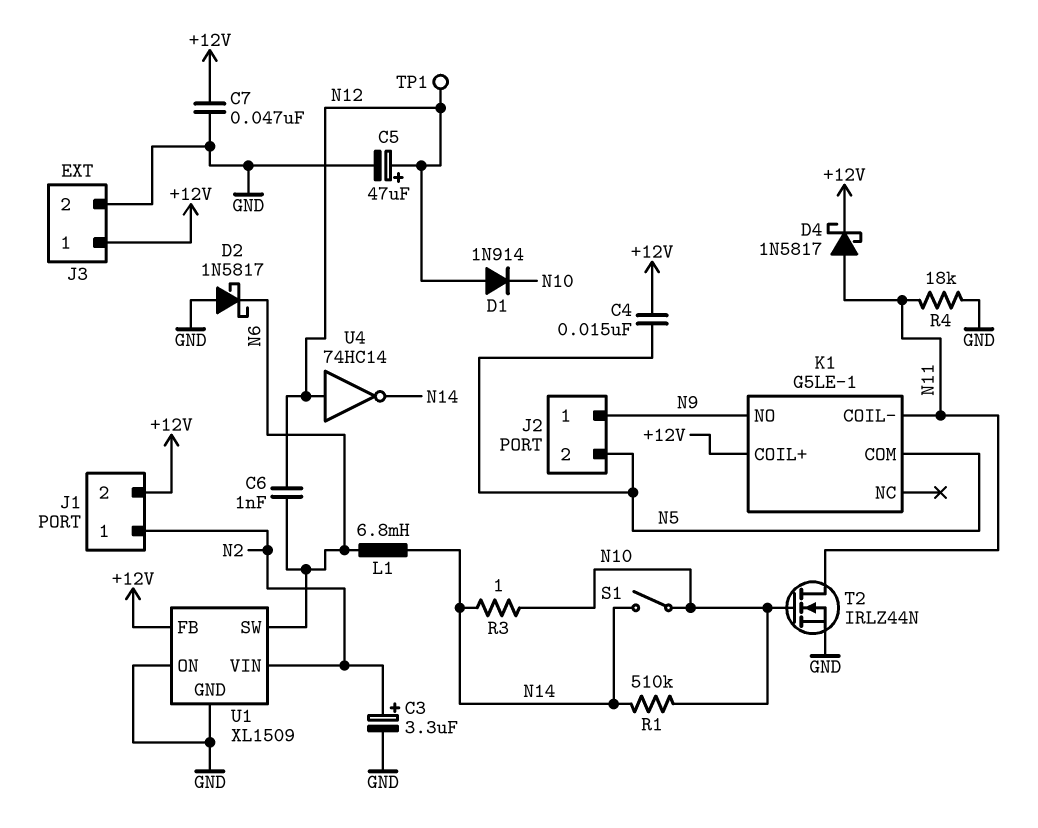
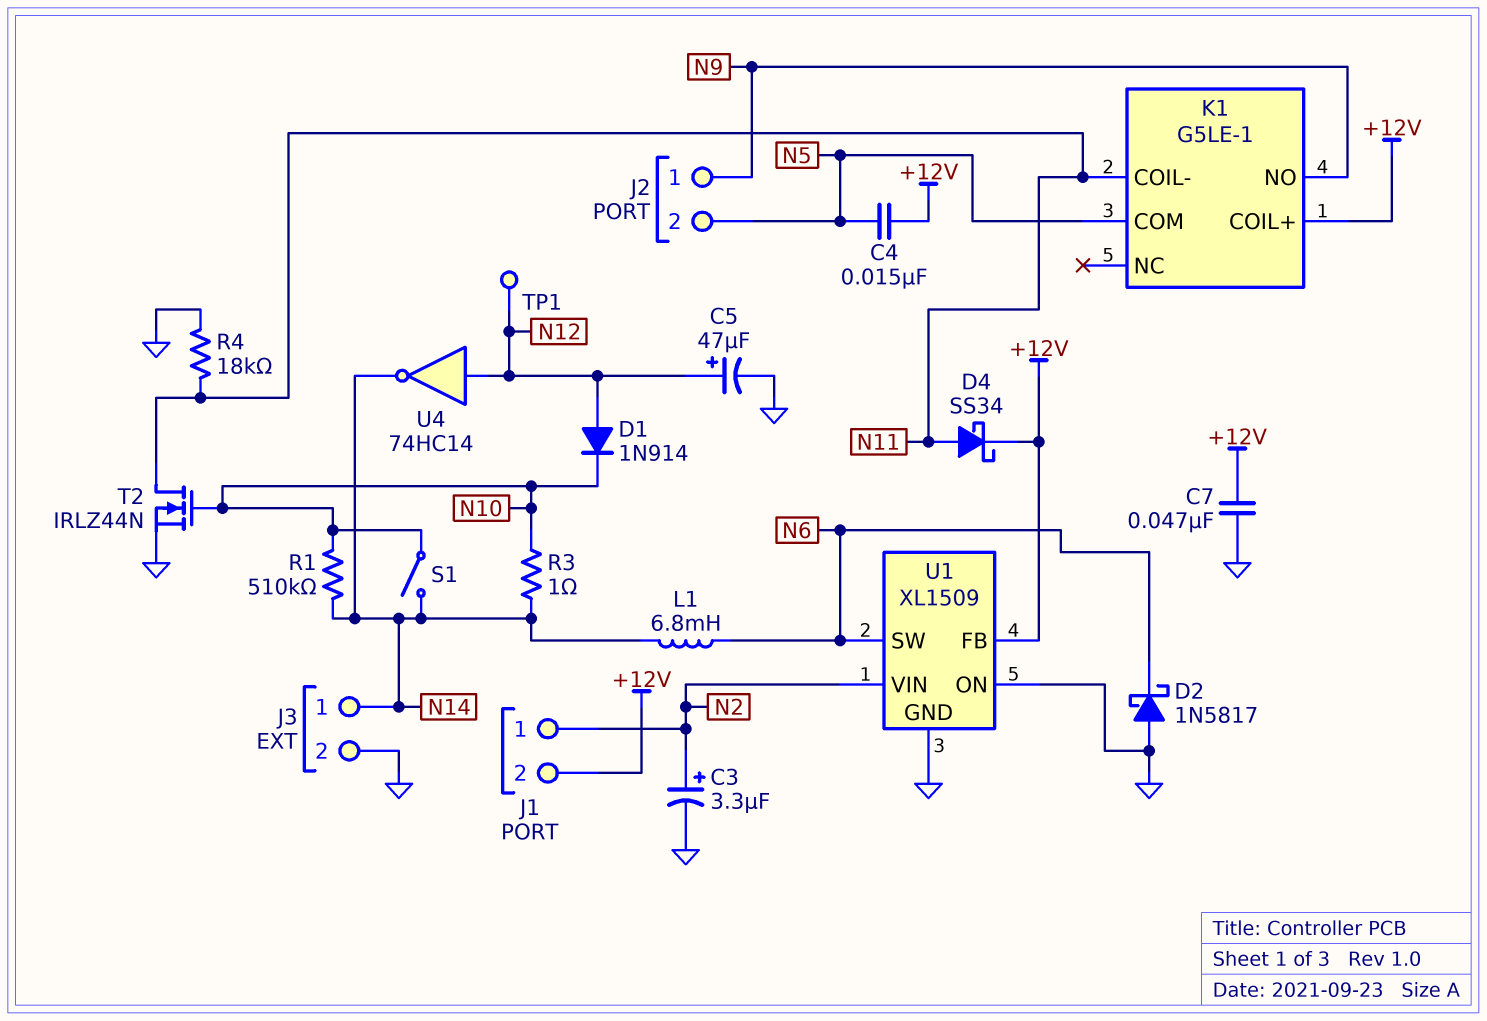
C6: 1nF (N6, N12) -> none
D4: schottky 1N5817 (A N11, K +12V) -> schottky SS34 (A N11, K +12V)
J3 pin 1: +12V -> N14

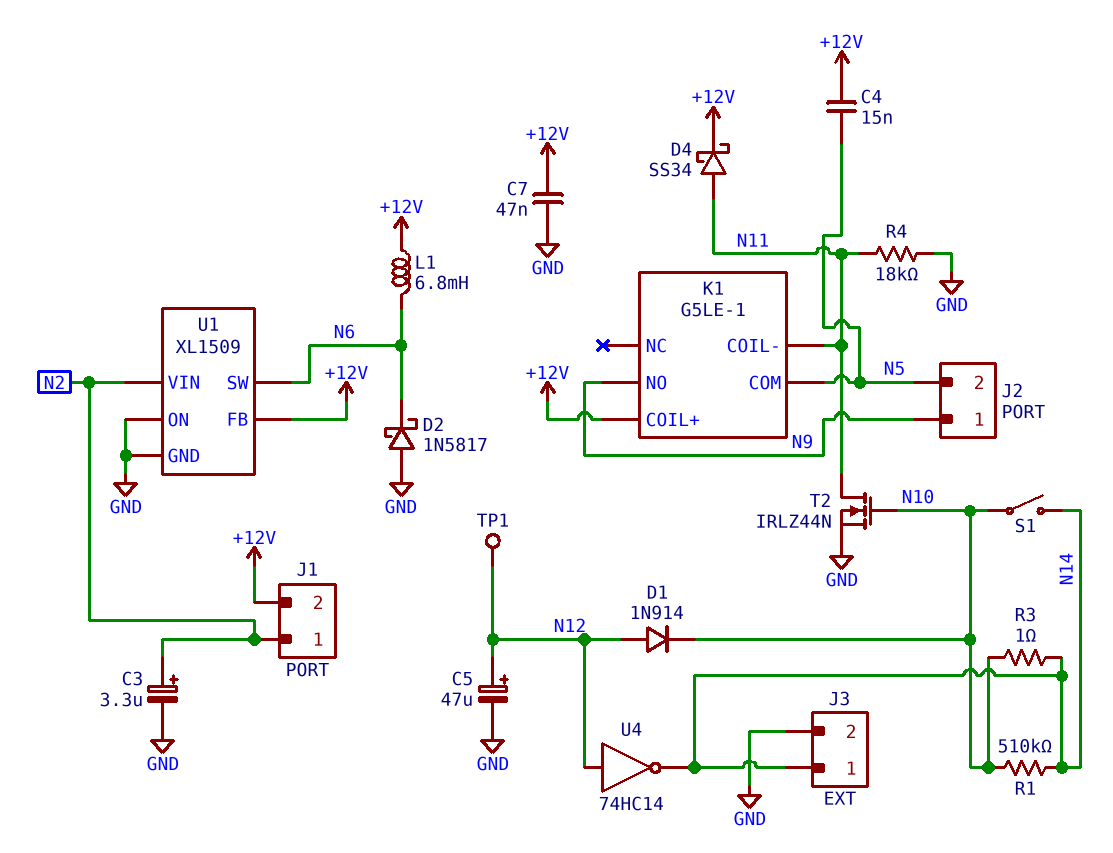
L1: 6.8mH (N6, N14) -> 6.8mH (+12V, N6)

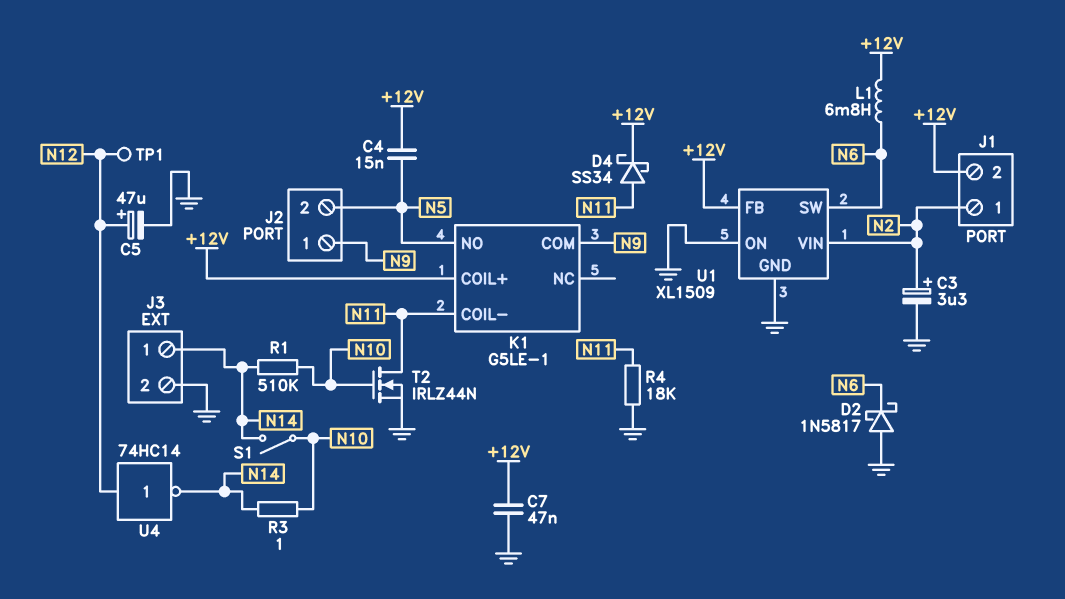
D1: diode 1N914 (A N12, K N10) -> none
K1 pin COM: N5 -> N9
K1 pin NO: N9 -> N5

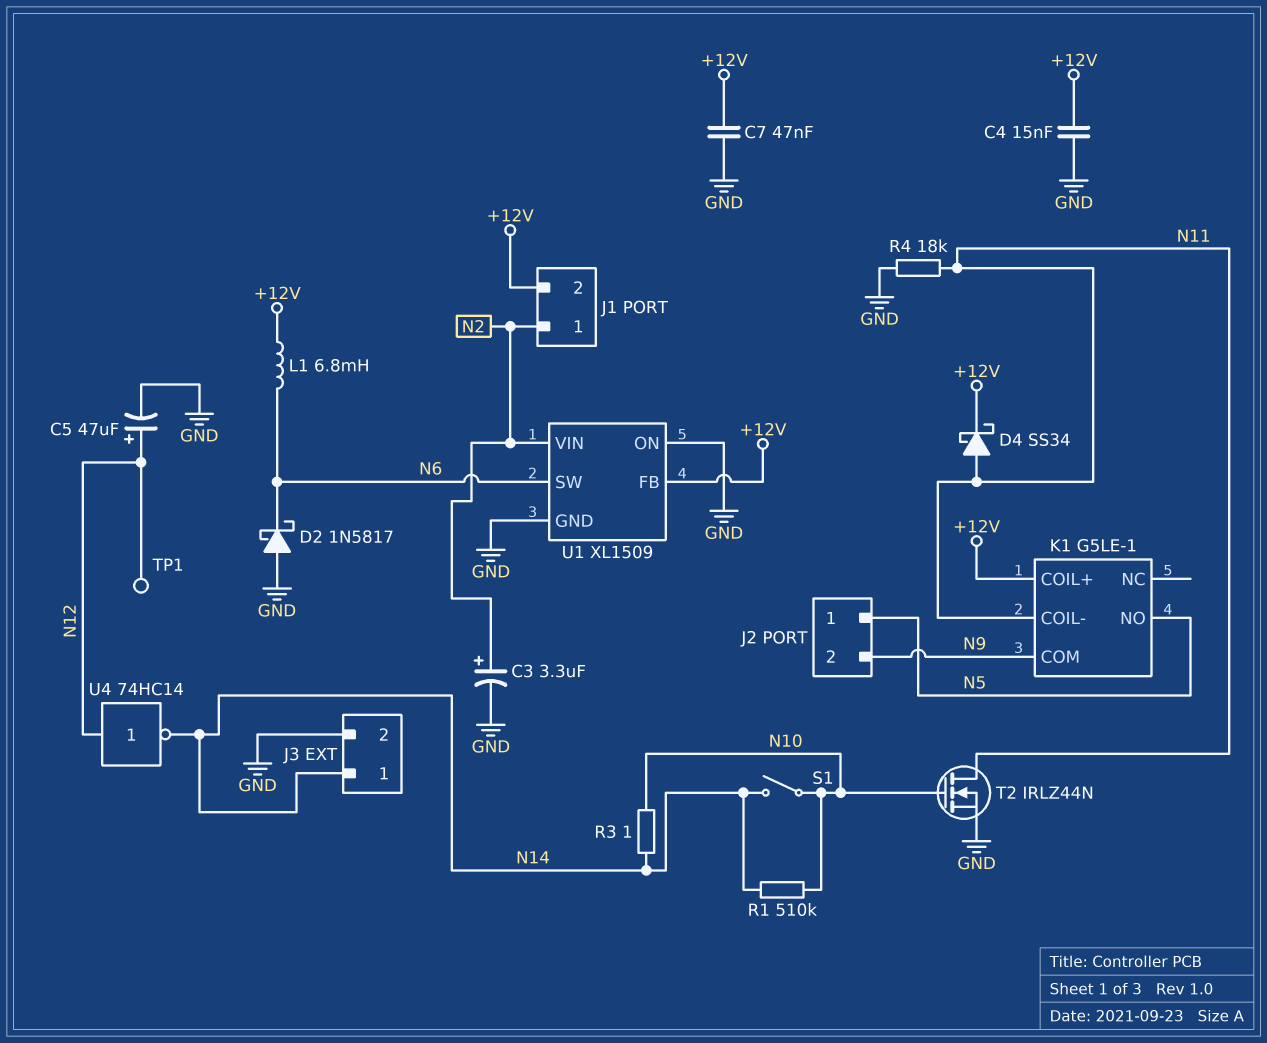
C4: 15nF (+12V, N5) -> 15nF (+12V, GND)
J2 pin 1: N9 -> N5
J2 pin 2: N5 -> N9

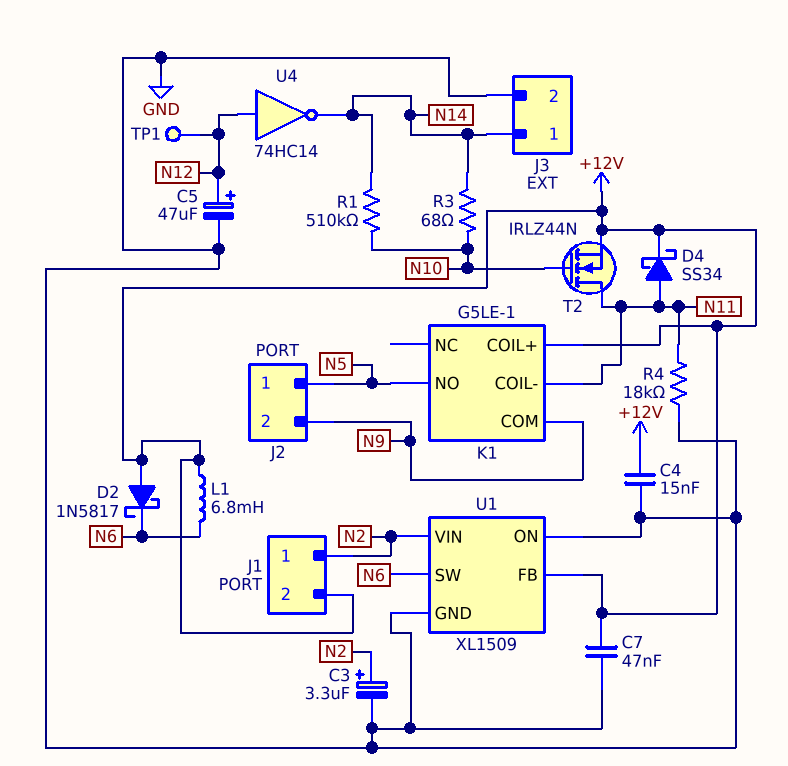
D2: schottky 1N5817 (A GND, K N6) -> schottky 1N5817 (A +12V, K N6)
R3: 1 (N10, N14) -> 68 (N10, N14)
S1: switch (N10, N14) -> none
T2: NMOS IRLZ44N (G N10, D N11, S GND) -> NMOS IRLZ44N (G N10, D N11, S +12V)

